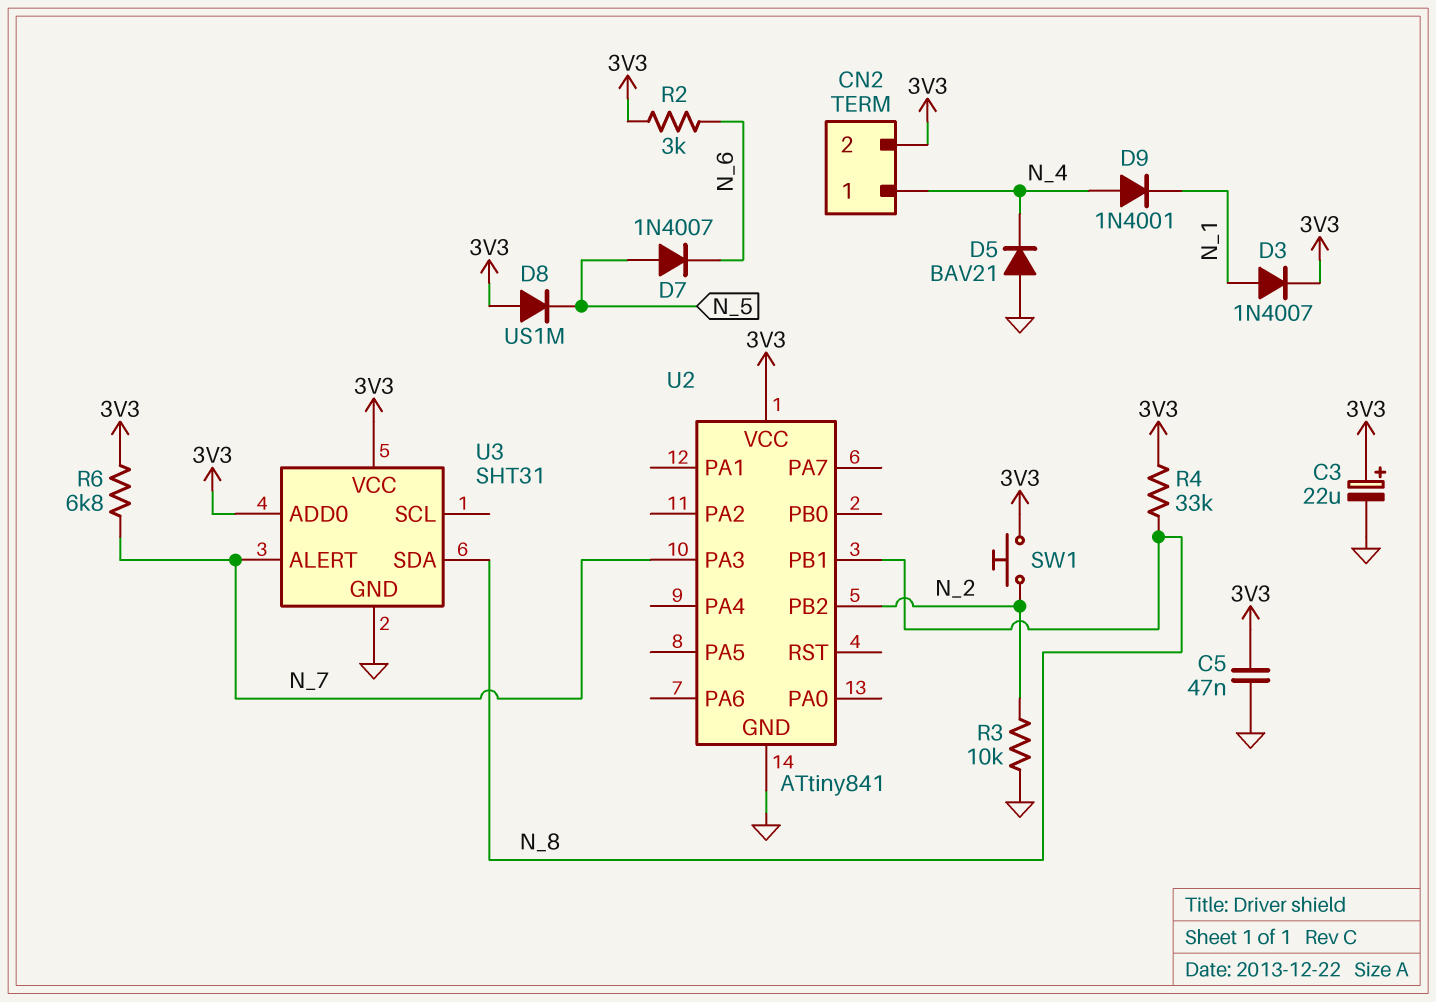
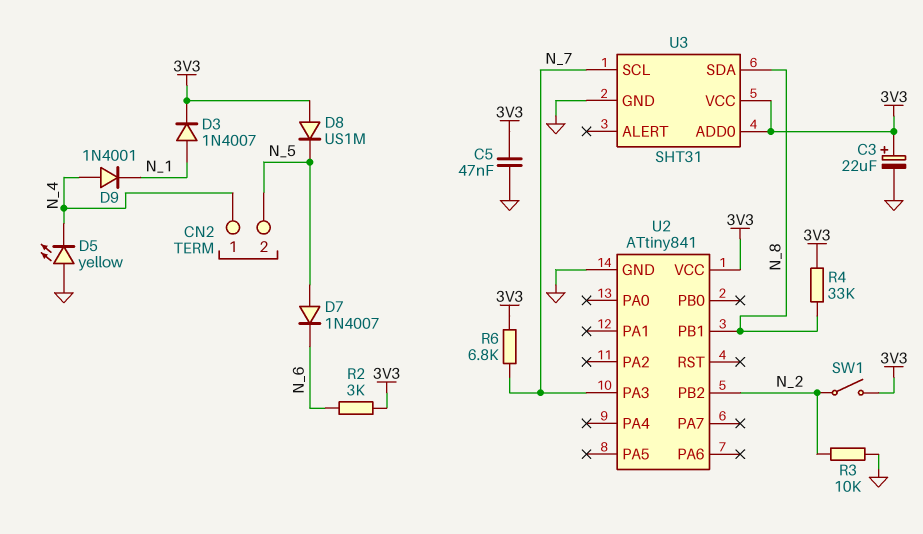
CN2 pin 2: 3V3 -> N_5
D5: diode BAV21 (A GND, K N_4) -> LED yellow (A GND, K N_4)
SW1: button (3V3, N_2) -> switch (3V3, N_2)
U3 pin ALERT: N_7 -> none
U3 pin SCL: none -> N_7

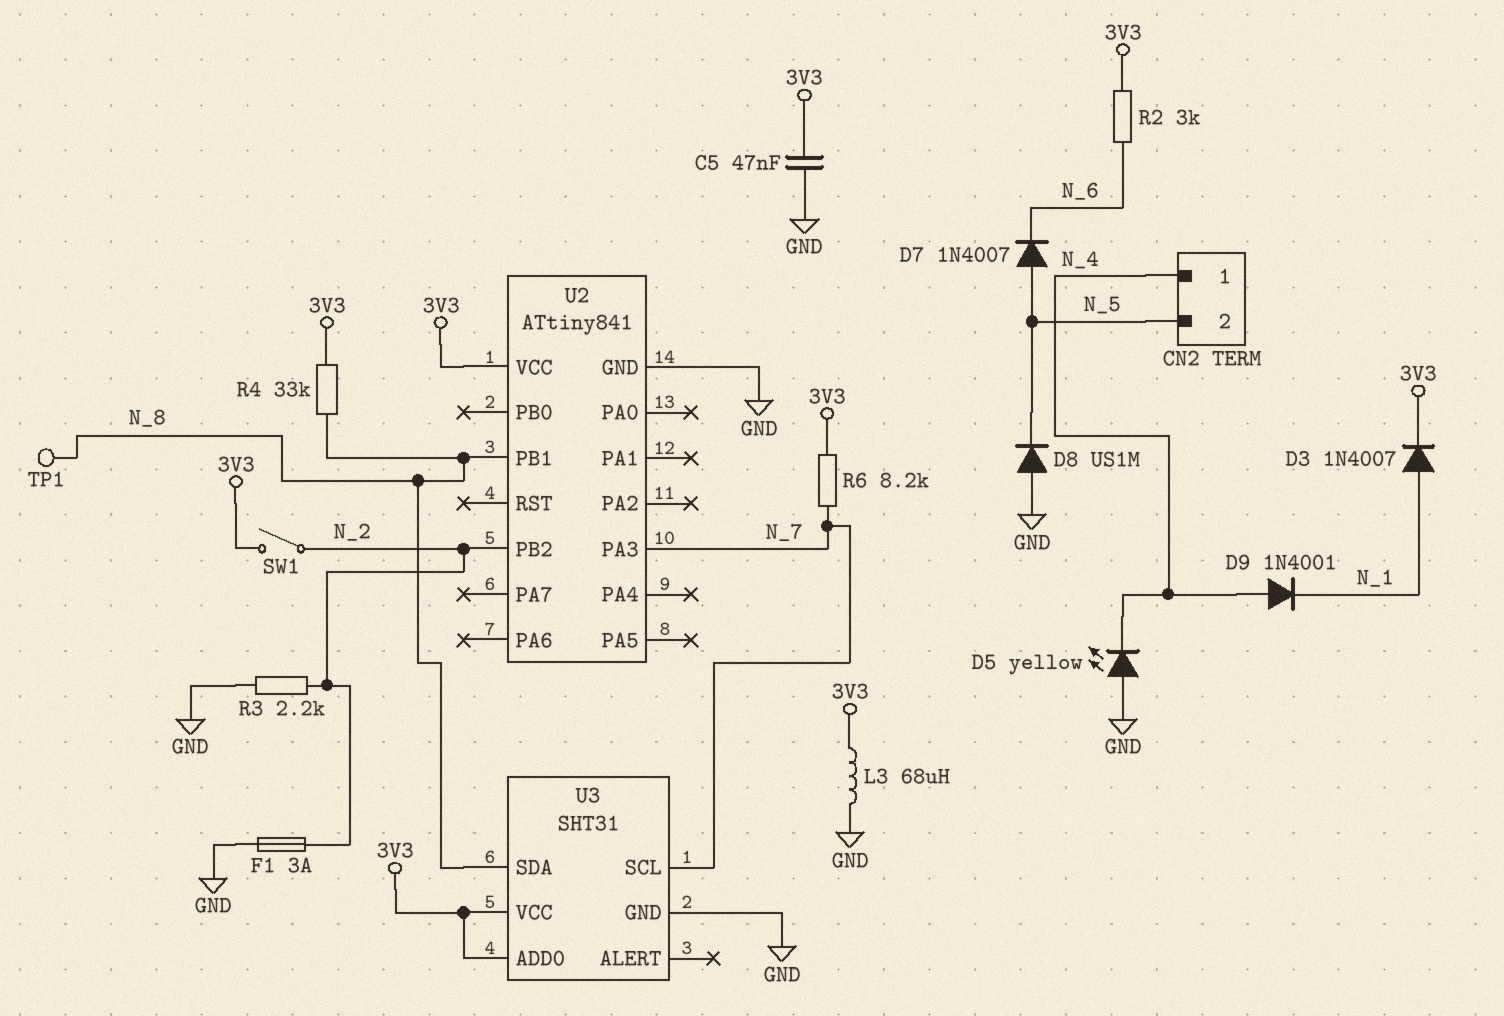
C3: 22uF (plus 3V3, minus GND) -> none
D8: diode US1M (A 3V3, K N_5) -> diode US1M (A GND, K N_5)
F1: none -> 3A (GND, N_2)
L3: none -> 68uH (3V3, GND)
R3: 10k (GND, N_2) -> 2.2k (GND, N_2)
R6: 6.8k (3V3, N_7) -> 8.2k (3V3, N_7)
TP1: none -> test point (N_8)

